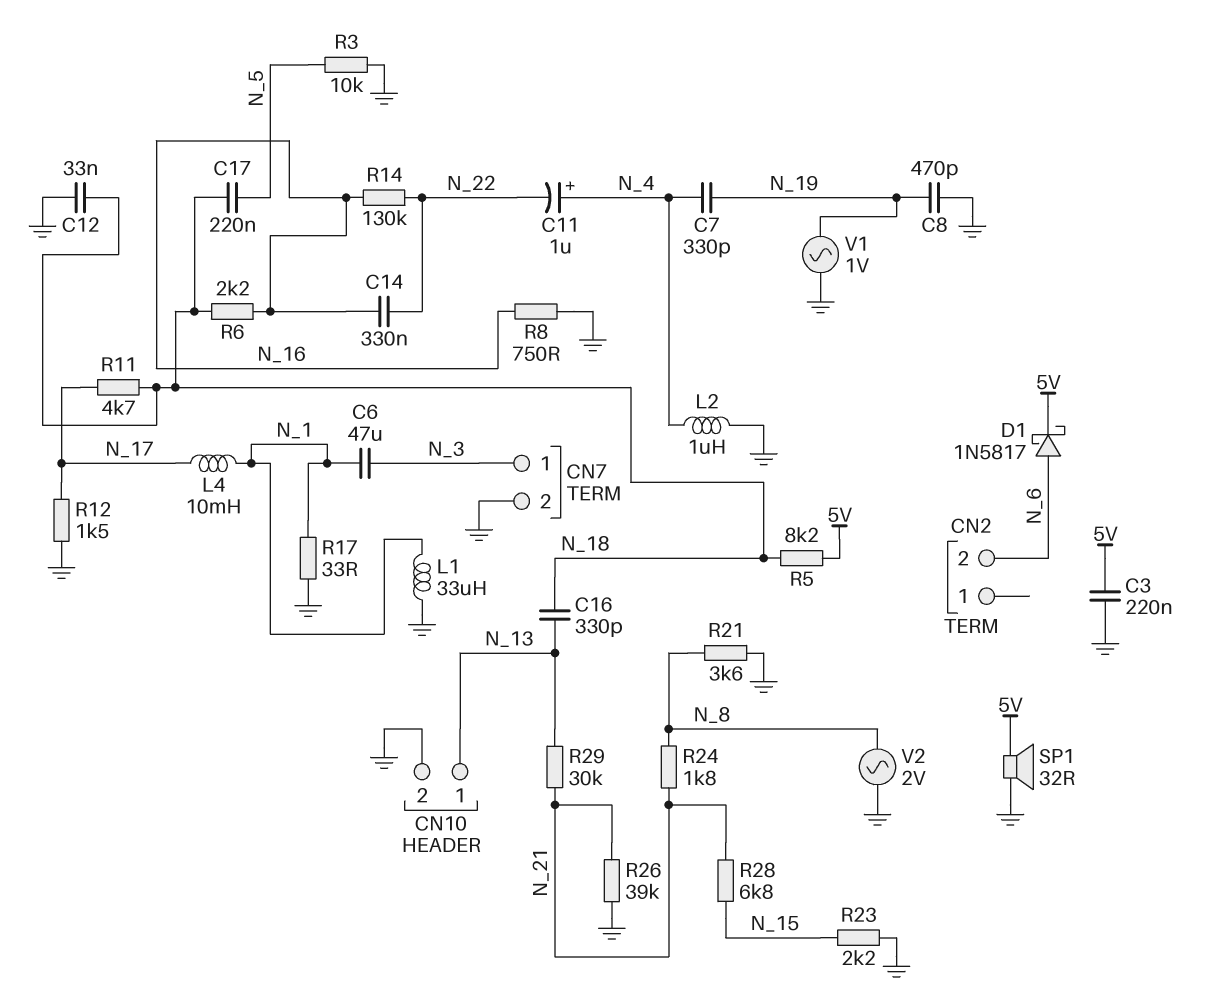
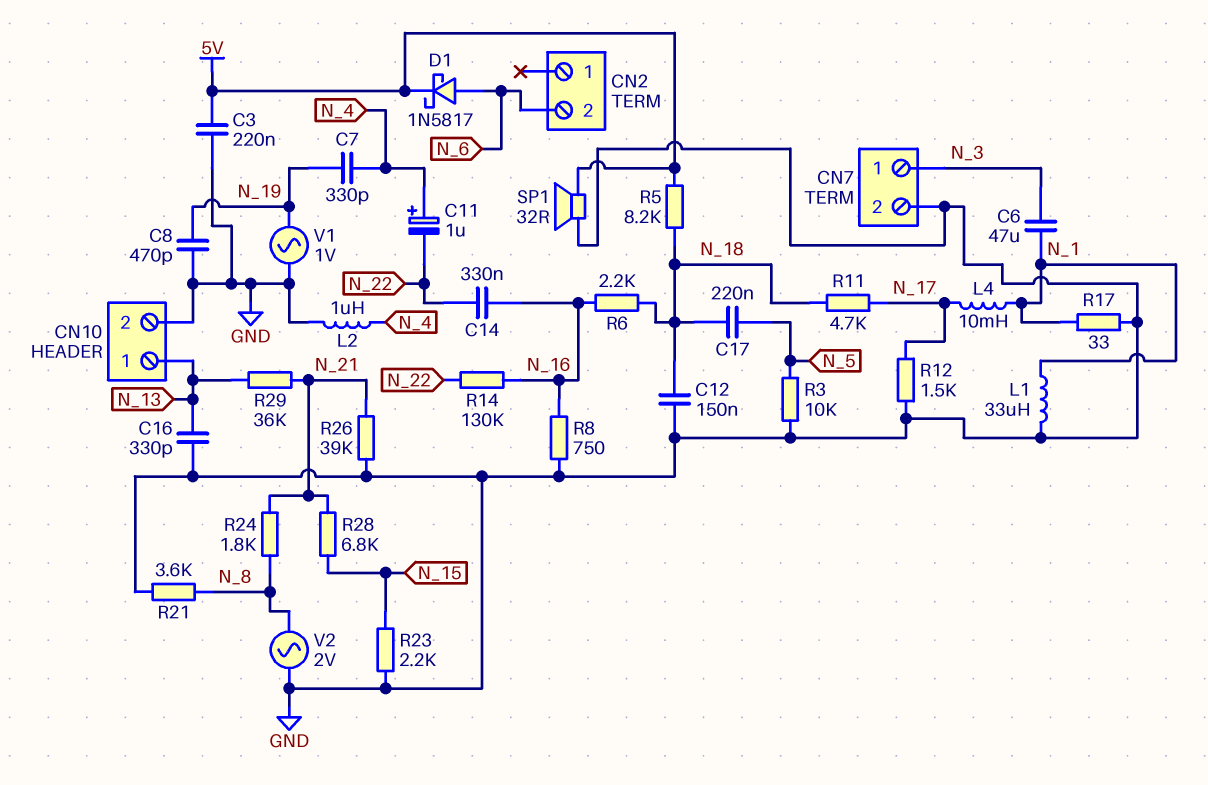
C12: 33nF (GND, N_18) -> 150nF (GND, N_18)
C16: 330pF (N_13, N_18) -> 330pF (GND, N_13)
R29: 30k (N_13, N_21) -> 36k (N_13, N_21)

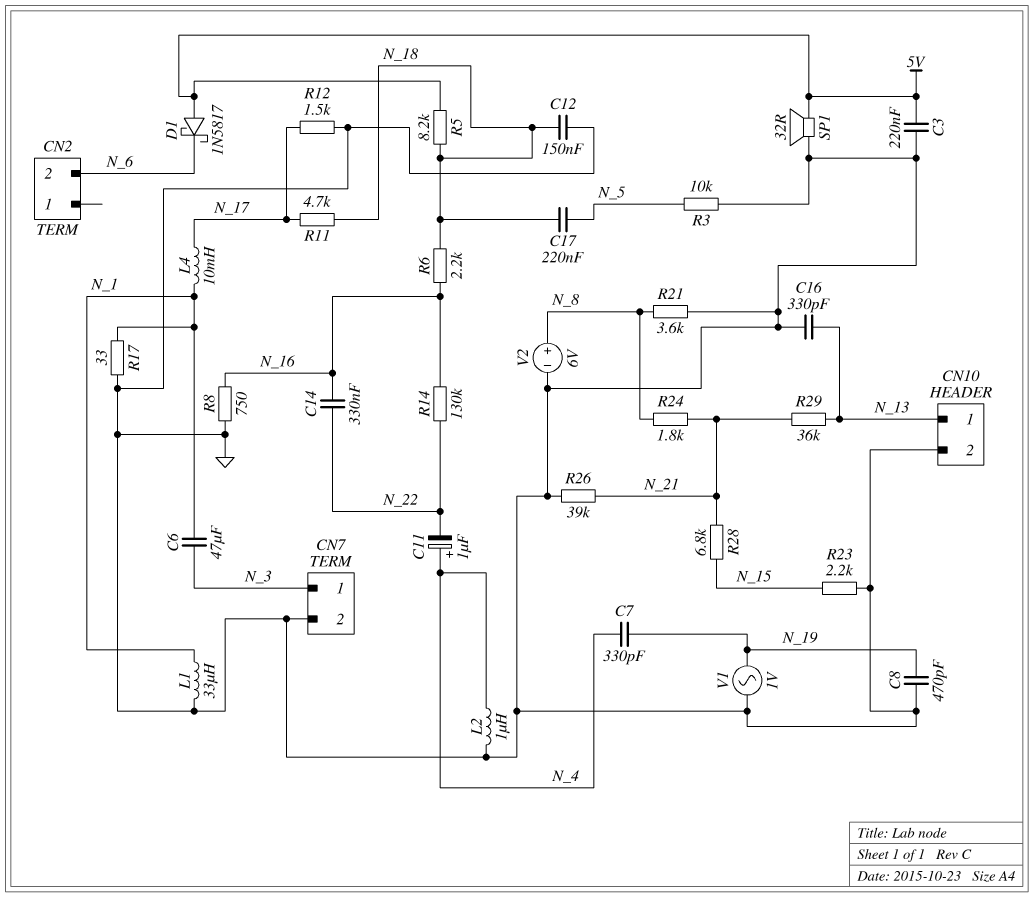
D1: schottky 1N5817 (A N_6, K 5V) -> schottky 1N5817 (A 5V, K N_6)
V2: AC 2V (GND, N_8) -> 6V (plus N_8, minus GND)

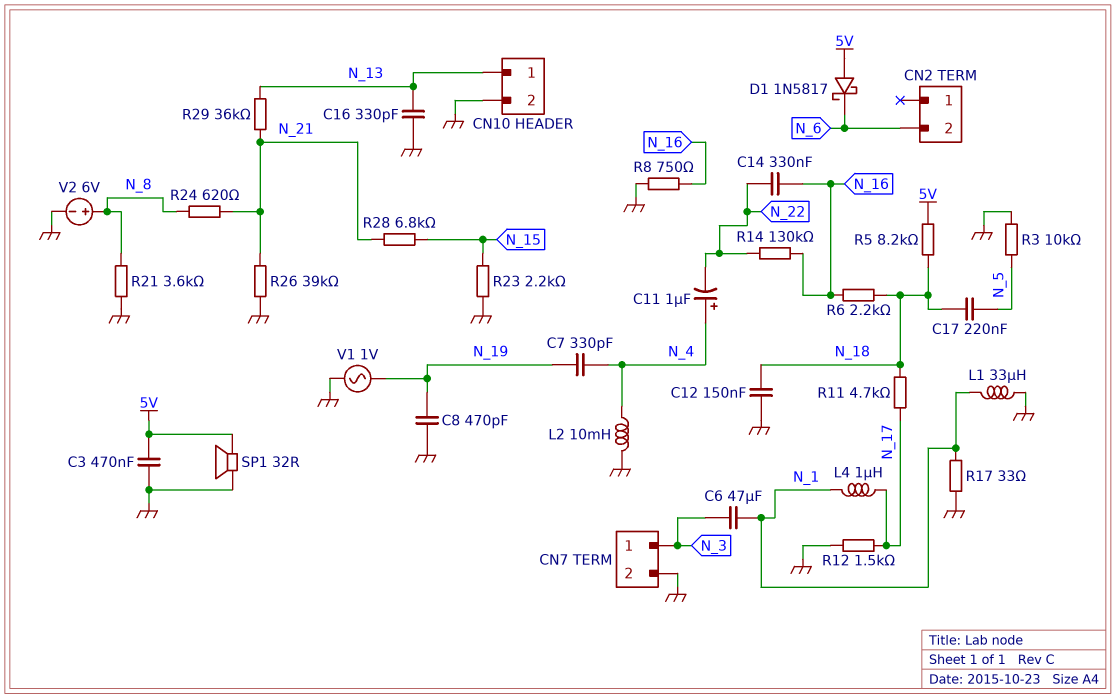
C3: 220nF (5V, GND) -> 470nF (5V, GND)
L2: 1uH (GND, N_4) -> 10mH (GND, N_4)
L4: 10mH (N_1, N_17) -> 1uH (N_1, N_17)
R24: 1.8k (N_8, N_21) -> 620 (N_8, N_21)

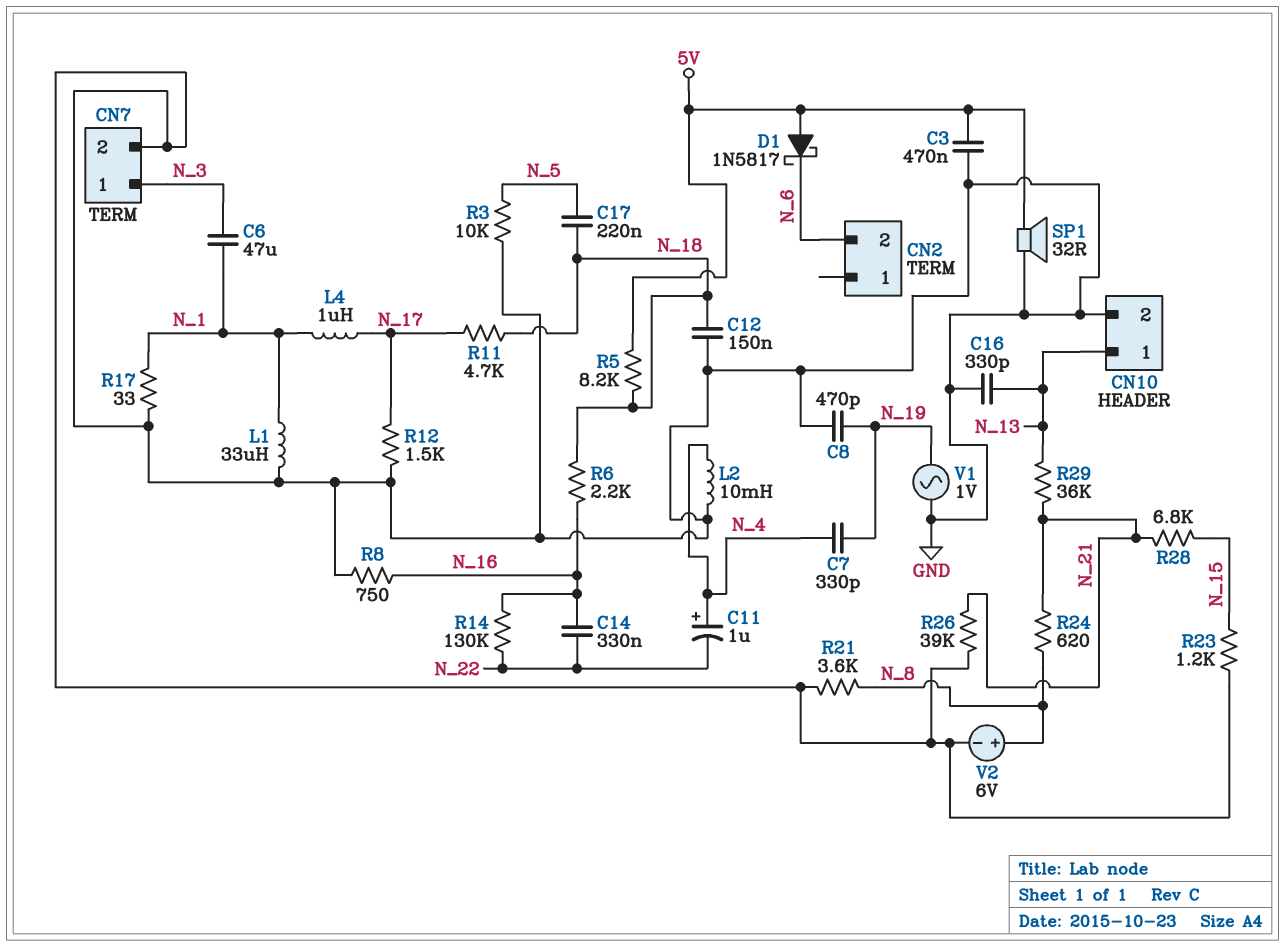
R23: 2.2k (GND, N_15) -> 1.2k (GND, N_15)

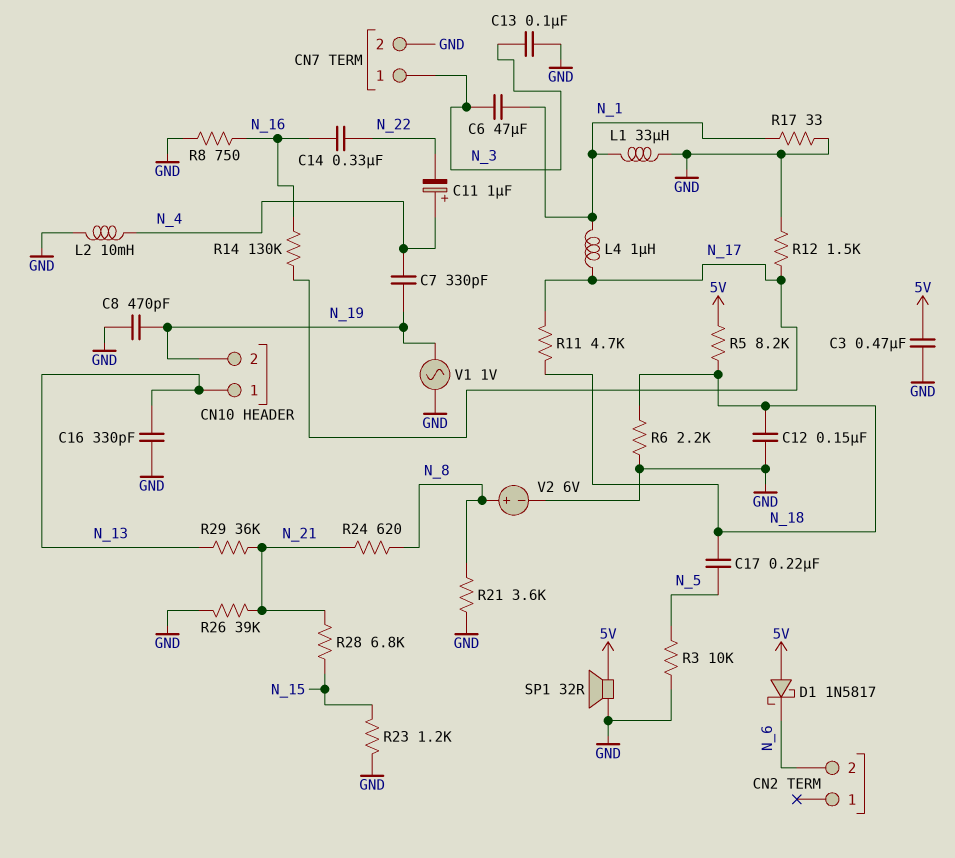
C13: none -> 100nF (GND, N_3)
CN10 pin 2: GND -> N_19
R6: 2.2k (N_16, N_18) -> 2.2k (GND, N_18)
R14: 130k (N_16, N_22) -> 130k (N_16, N_17)

